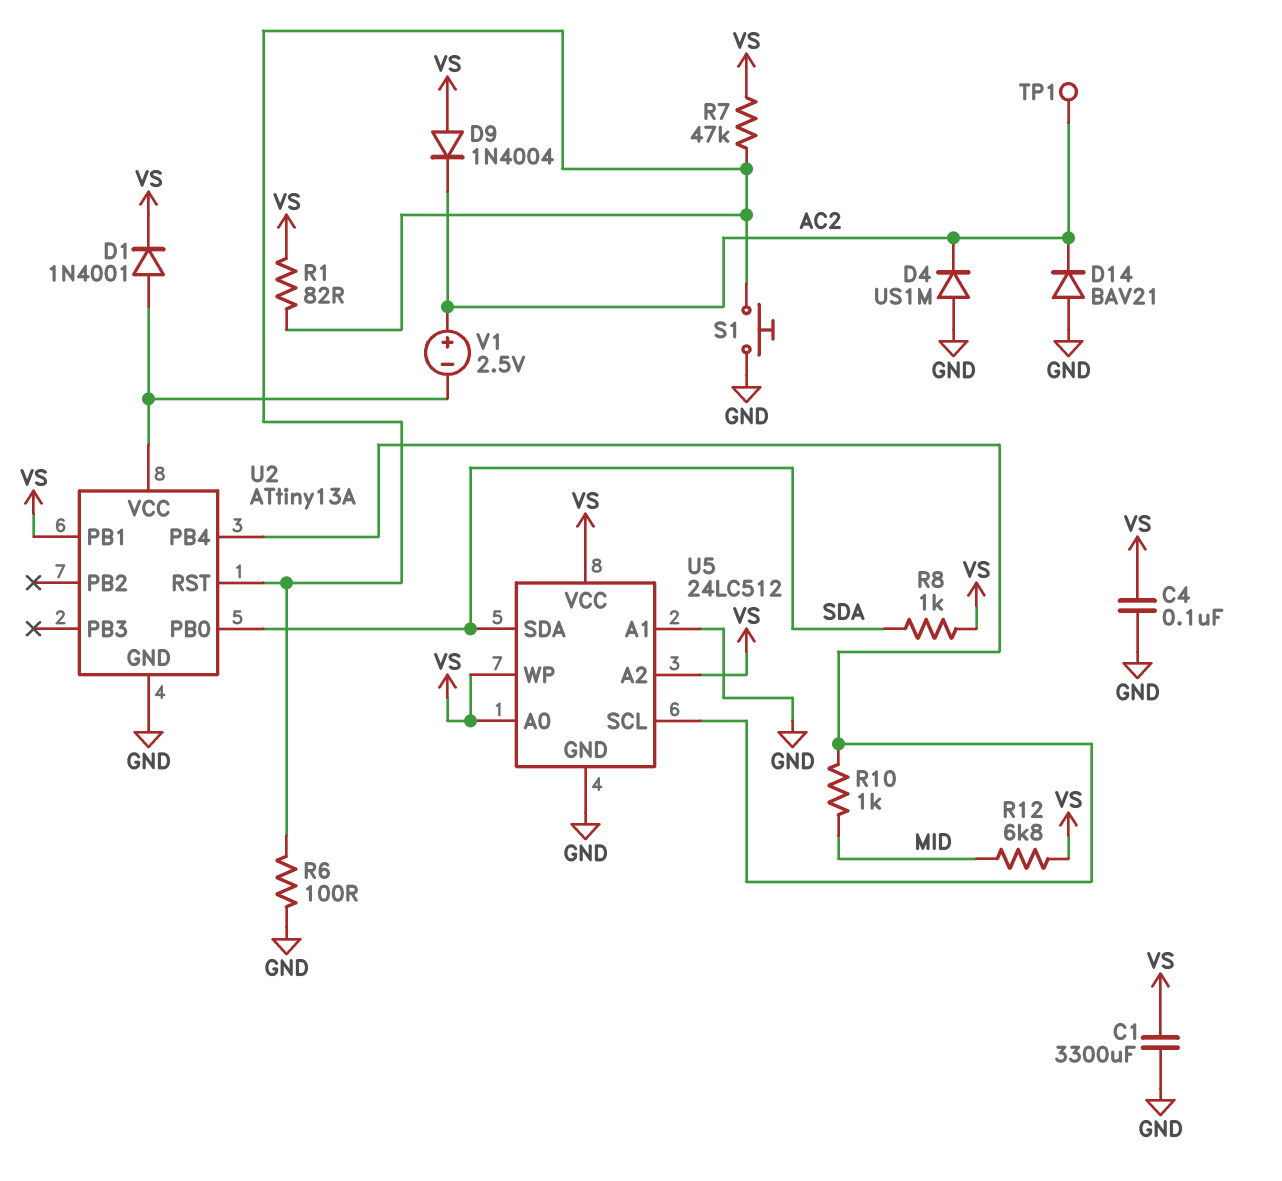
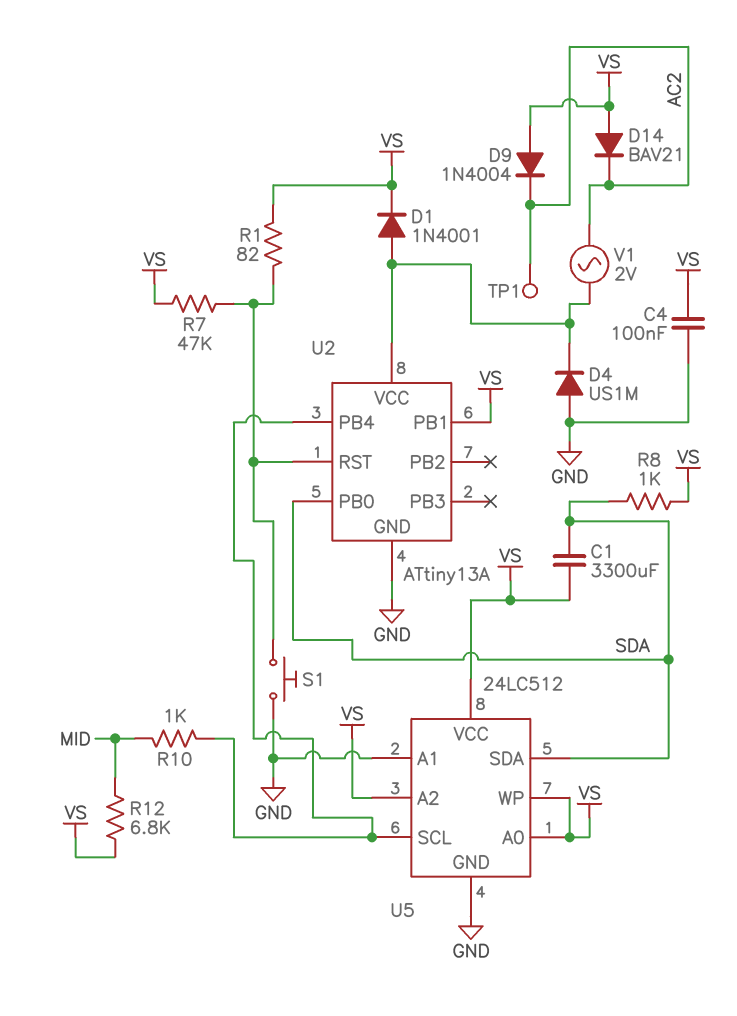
C1: 3300uF (GND, VS) -> 3300uF (SDA, VS)
D4: diode US1M (A GND, K AC2) -> diode US1M (A GND, K U2/VCC)
D14: diode BAV21 (A GND, K AC2) -> diode BAV21 (A VS, K AC2)
R6: 100 (GND, U2/RST) -> none
V1: 2.5V (plus AC2, minus U2/VCC) -> AC 2V (AC2, U2/VCC)

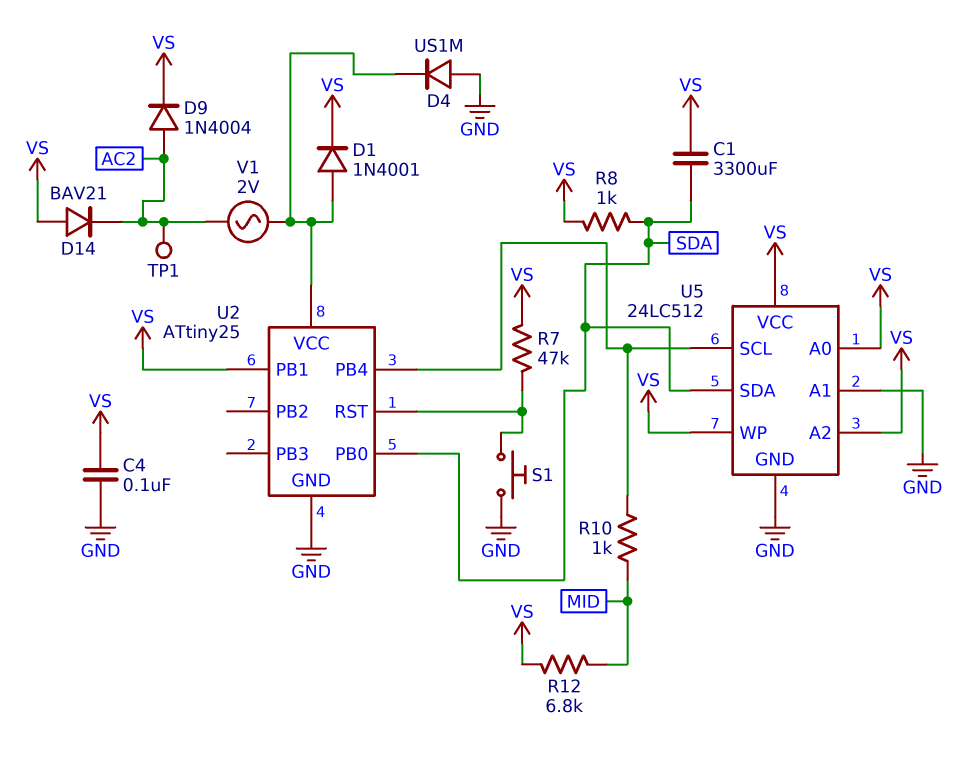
D9: diode 1N4004 (A VS, K AC2) -> diode 1N4004 (A AC2, K VS)
R1: 82 (U2/RST, VS) -> none
U2: ATtiny13A -> ATtiny25

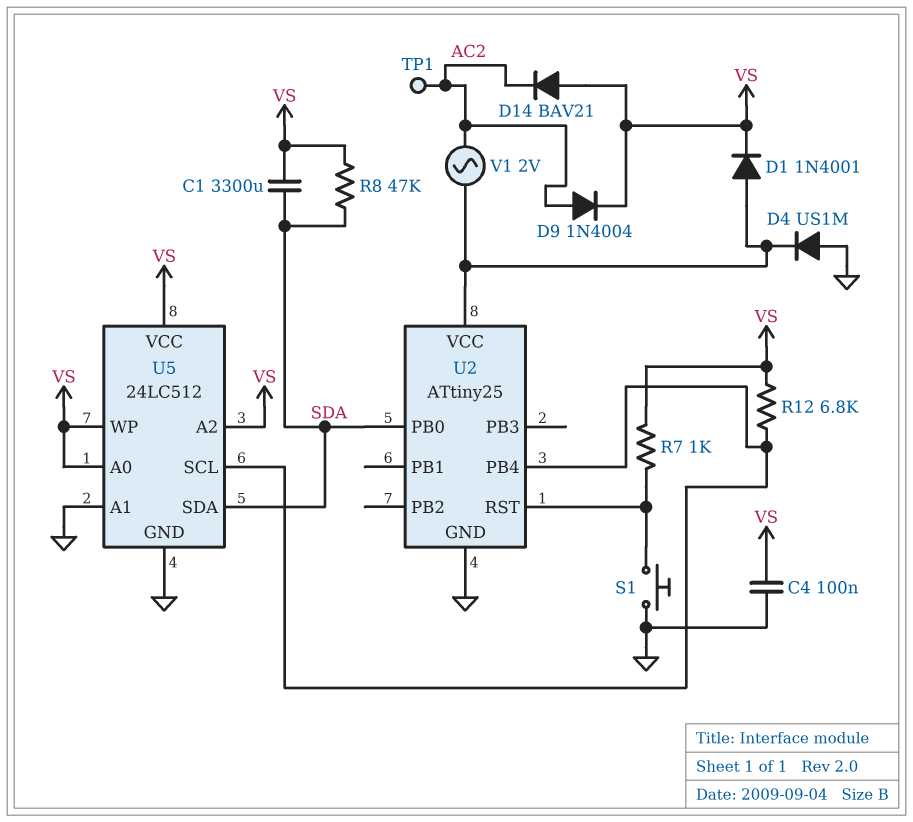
R7: 47k (U2/RST, VS) -> 1k (U2/RST, VS)
R8: 1k (SDA, VS) -> 47k (SDA, VS)
R10: 1k (MID, U2/PB4) -> none
R12: 6.8k (MID, VS) -> 6.8k (U2/PB4, VS)
U2 pin PB1: VS -> none

